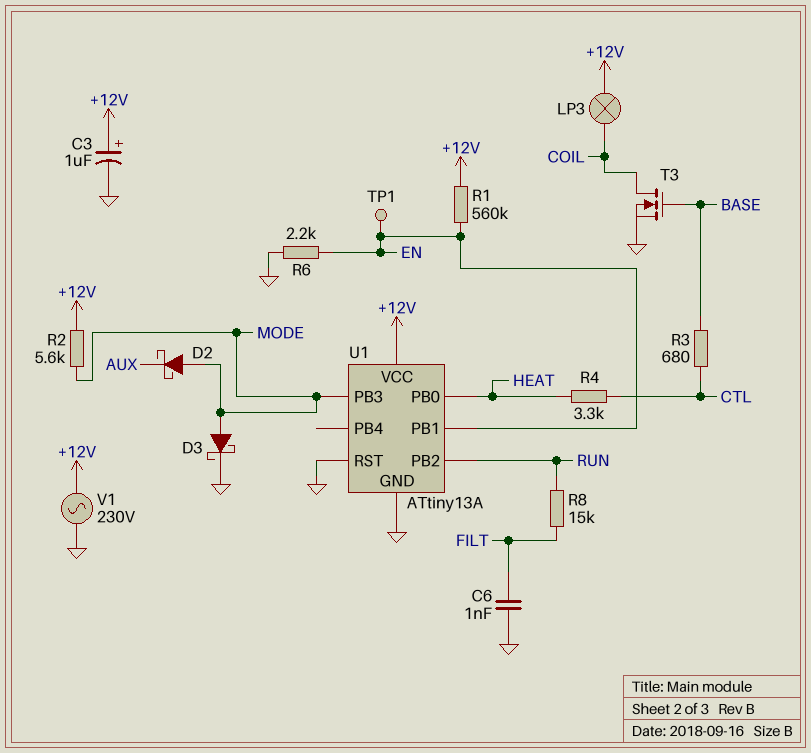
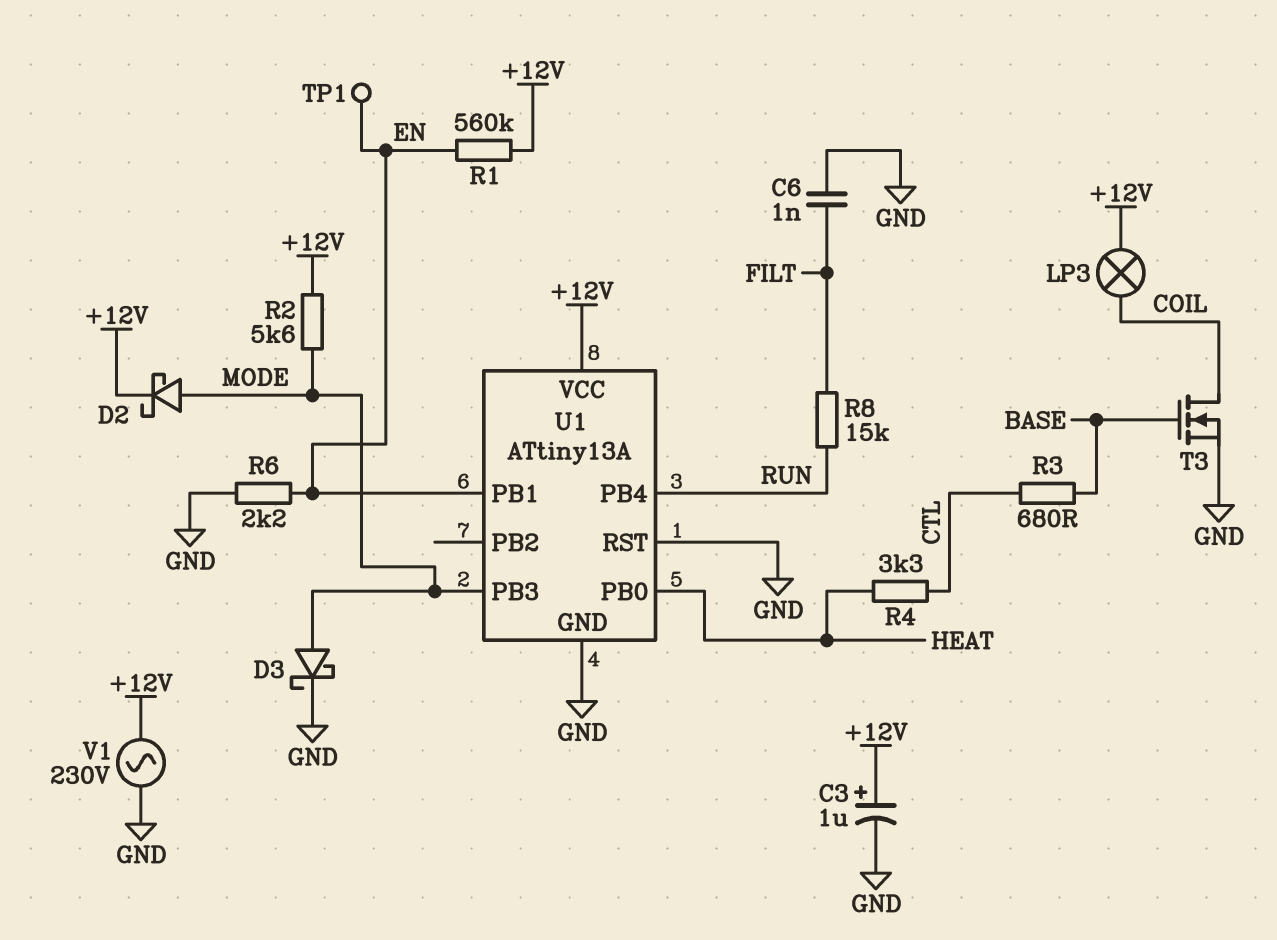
D2: schottky (A MODE, K AUX) -> schottky (A MODE, K +12V)
U1 pin PB2: RUN -> none
U1 pin PB4: none -> RUN

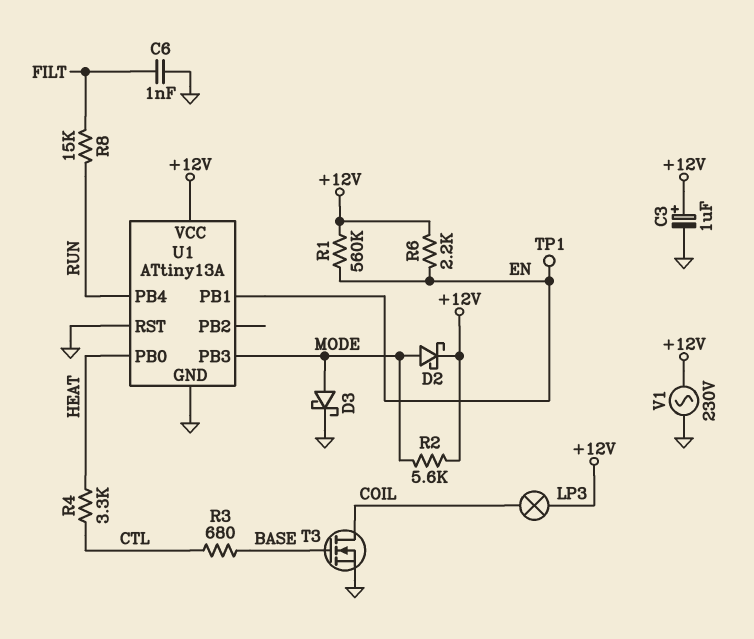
R6: 2.2k (EN, GND) -> 2.2k (+12V, EN)

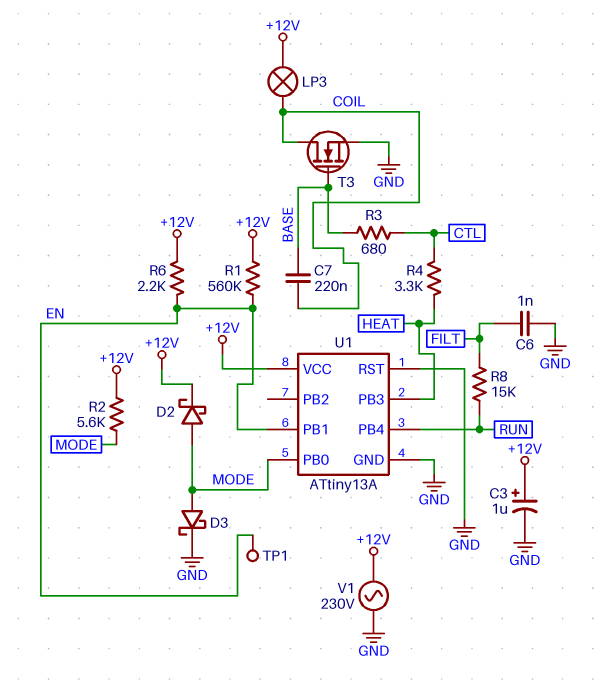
C7: none -> 220nF (BASE, COIL)
U1 pin PB0: HEAT -> MODE
U1 pin PB3: MODE -> HEAT

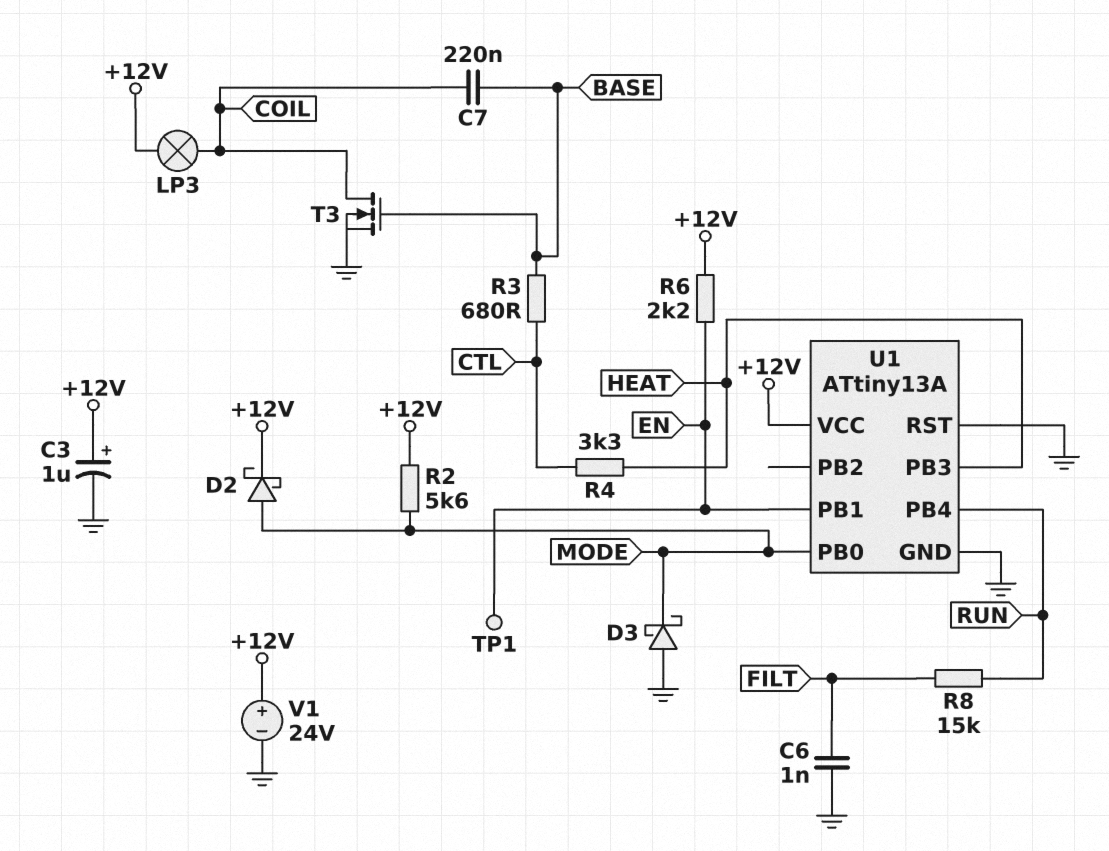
D3: schottky (A MODE, K GND) -> schottky (A GND, K MODE)
R1: 560k (+12V, EN) -> none
V1: AC 230V (+12V, GND) -> 24V (plus +12V, minus GND)

